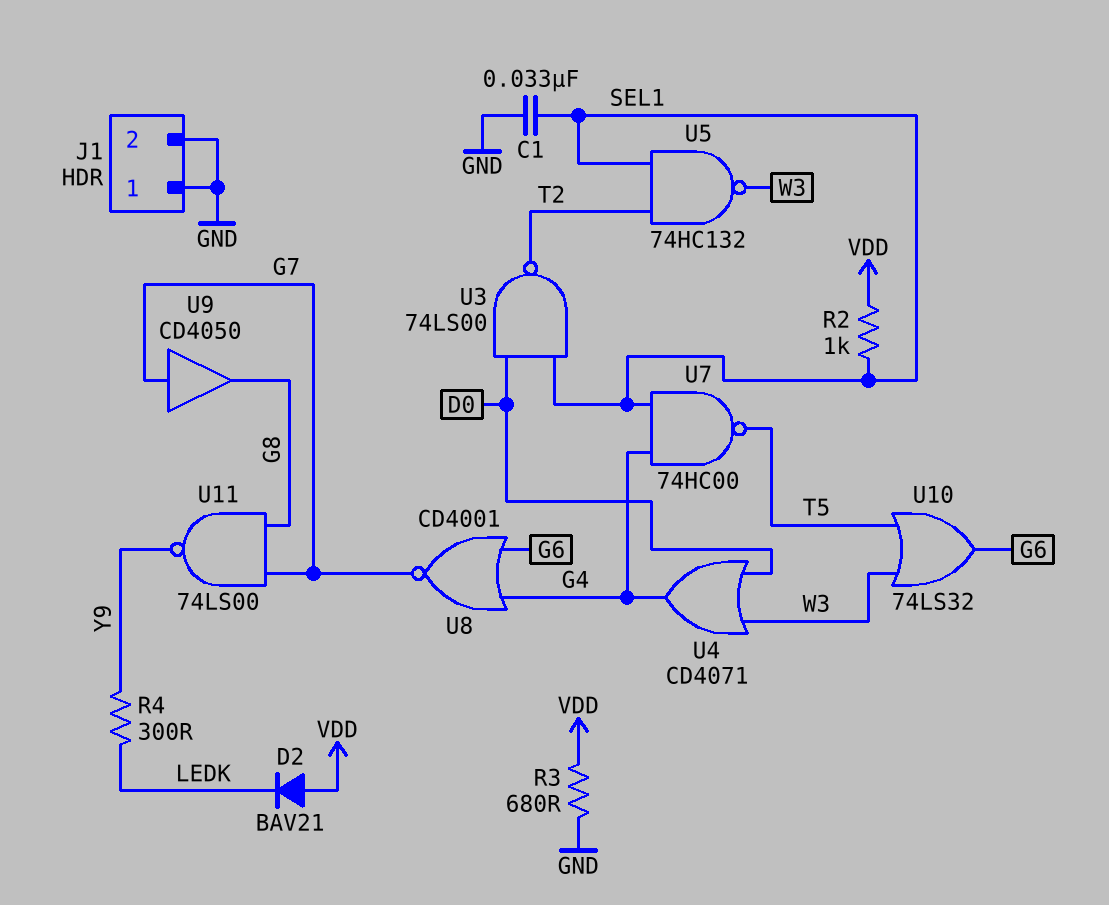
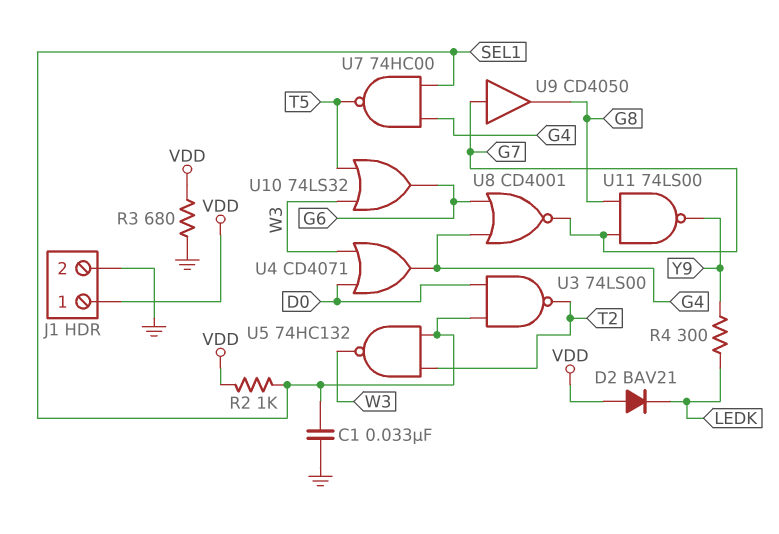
J1 pin 1: GND -> VDD

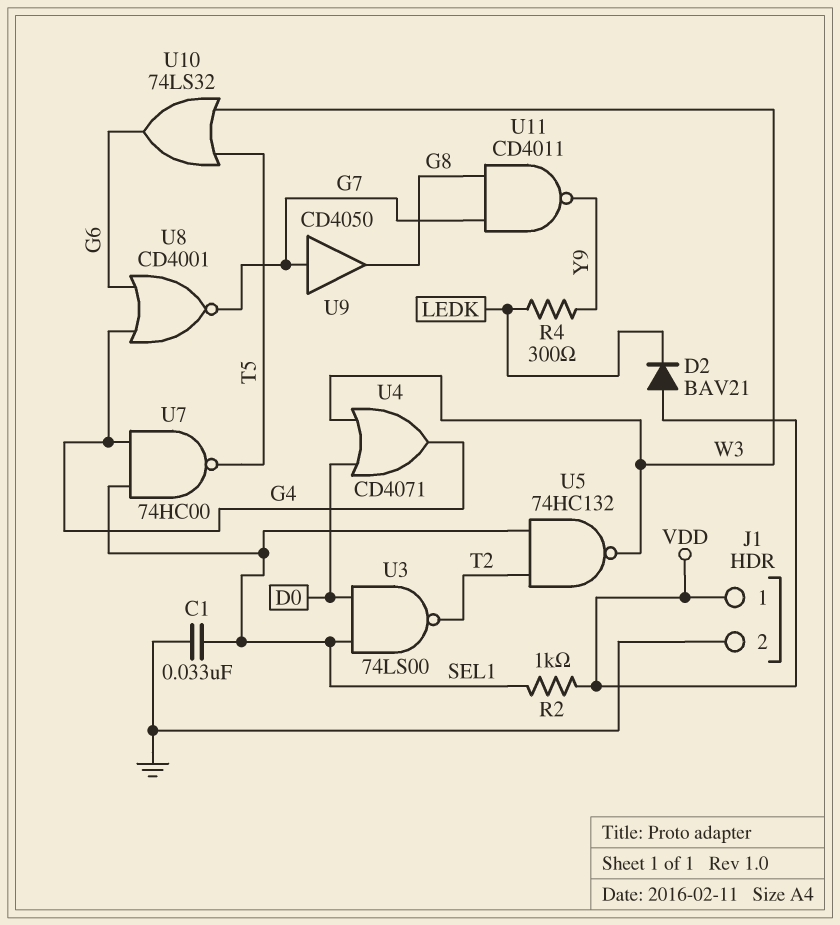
R3: 680 (GND, VDD) -> none
U11: NAND 74LS00 (in G7, in G8, out Y9) -> NAND CD4011 (in G7, in G8, out Y9)

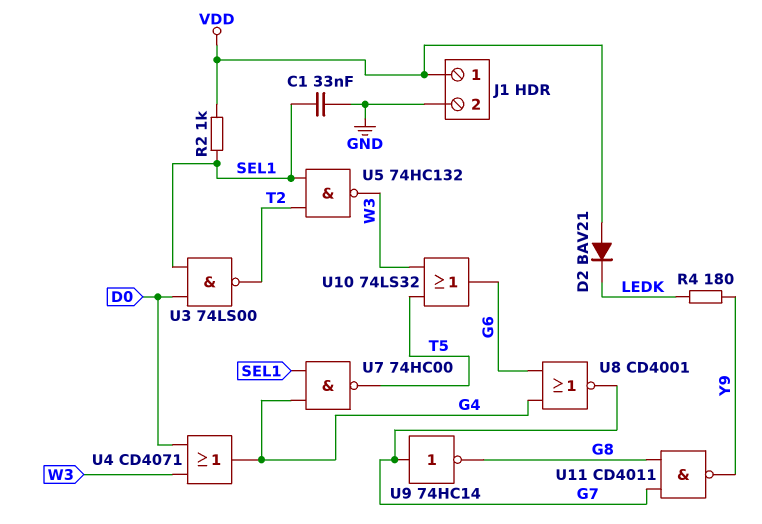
R4: 300 (LEDK, Y9) -> 180 (LEDK, Y9)
U9: buffer CD4050 (in G7, out G8) -> NOT 74HC14 (in G7, out G8)

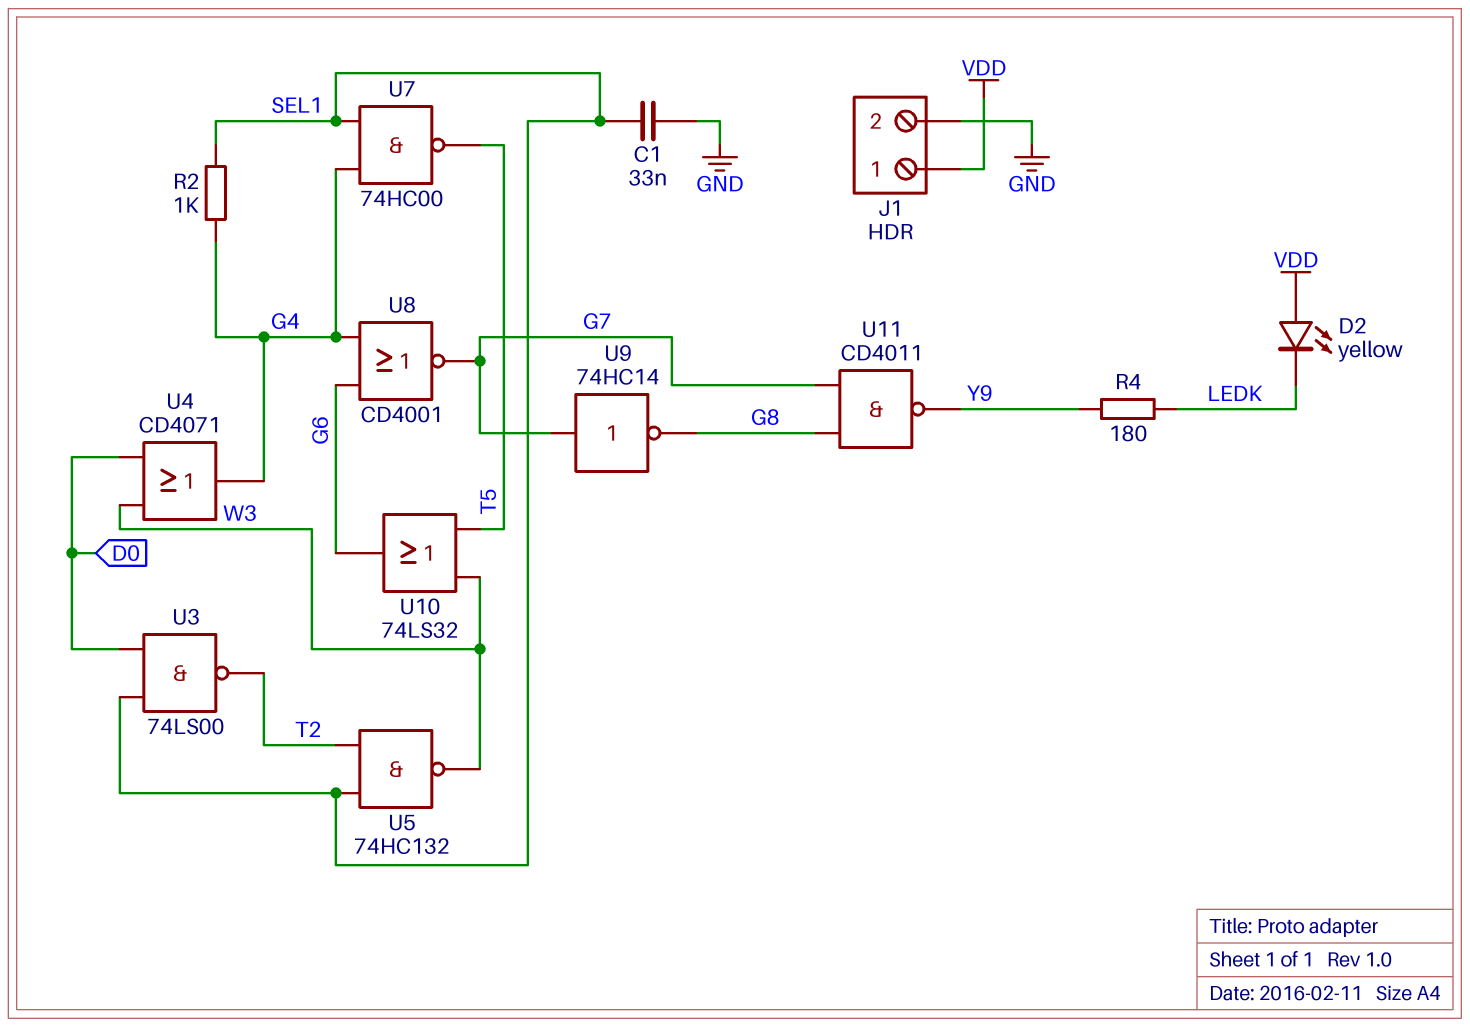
D2: diode BAV21 (A VDD, K LEDK) -> LED yellow (A VDD, K LEDK)
R2: 1k (SEL1, VDD) -> 1k (G4, SEL1)

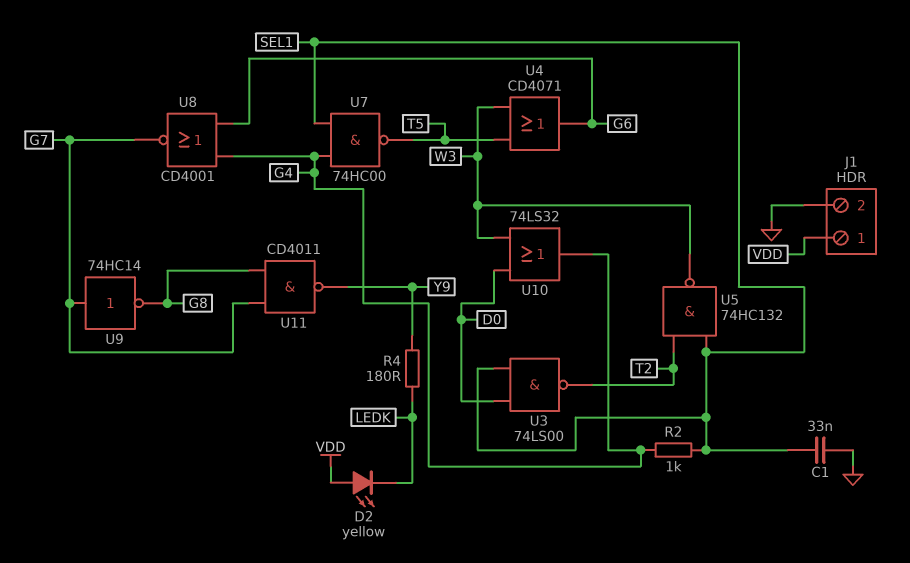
U4: OR CD4071 (in D0, in W3, out G4) -> OR CD4071 (in T5, in W3, out G6)
U10: OR 74LS32 (in T5, in W3, out G6) -> OR 74LS32 (in D0, in W3, out G4)

